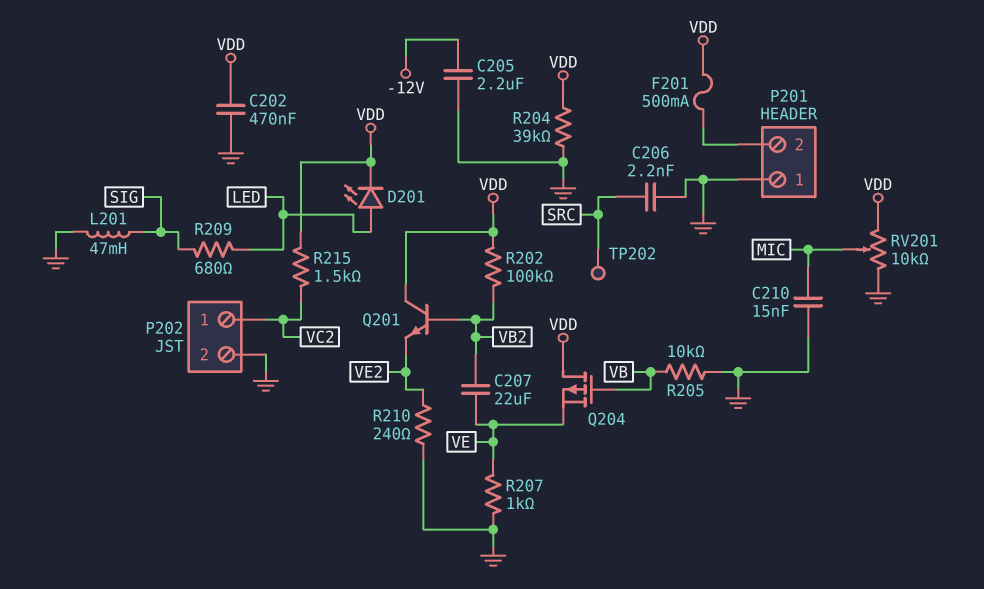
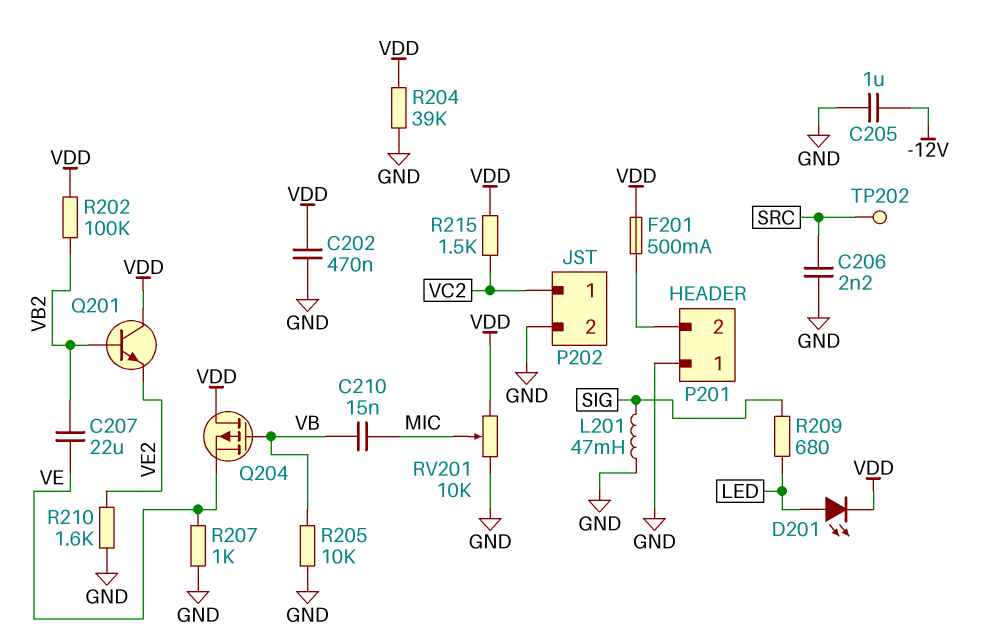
C205: 2.2uF (-12V, GND) -> 1uF (-12V, GND)
C210: 15nF (GND, MIC) -> 15nF (MIC, VB)
R210: 240 (GND, VE2) -> 1.6k (GND, VE2)

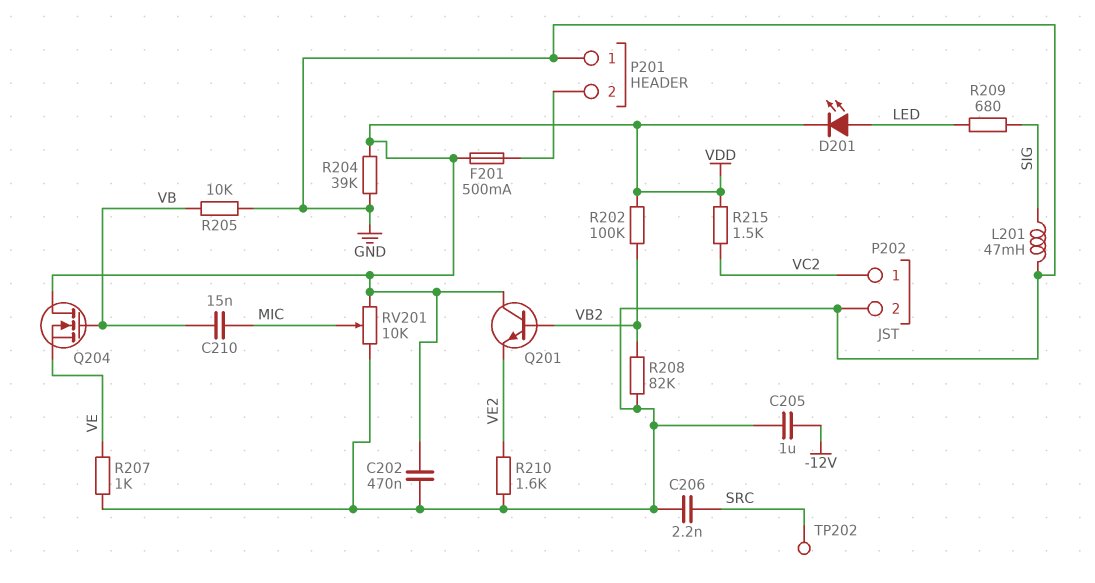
C207: 22uF (VB2, VE) -> none
Q204: PMOS (G VB, D VDD, S VE) -> NMOS (G VB, D VDD, S VE)
R208: none -> 82k (GND, VB2)

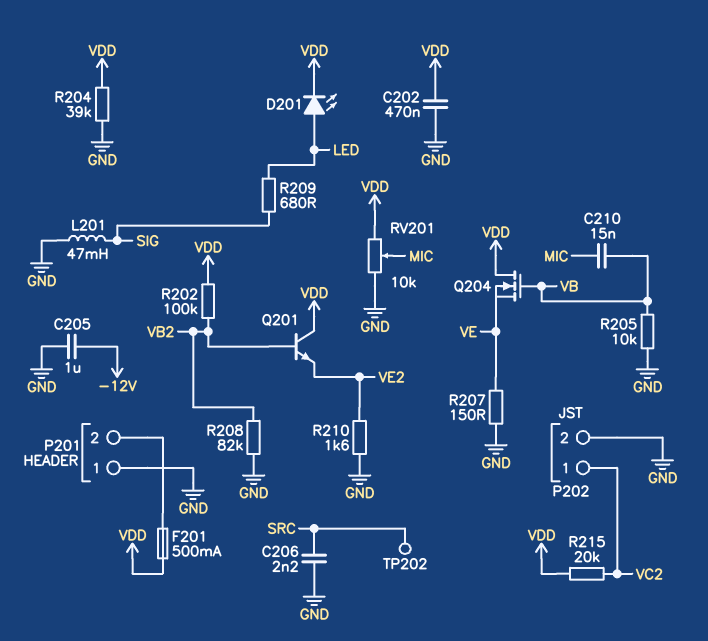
R207: 1k (GND, VE) -> 150 (GND, VE)
R215: 1.5k (VC2, VDD) -> 20k (VC2, VDD)

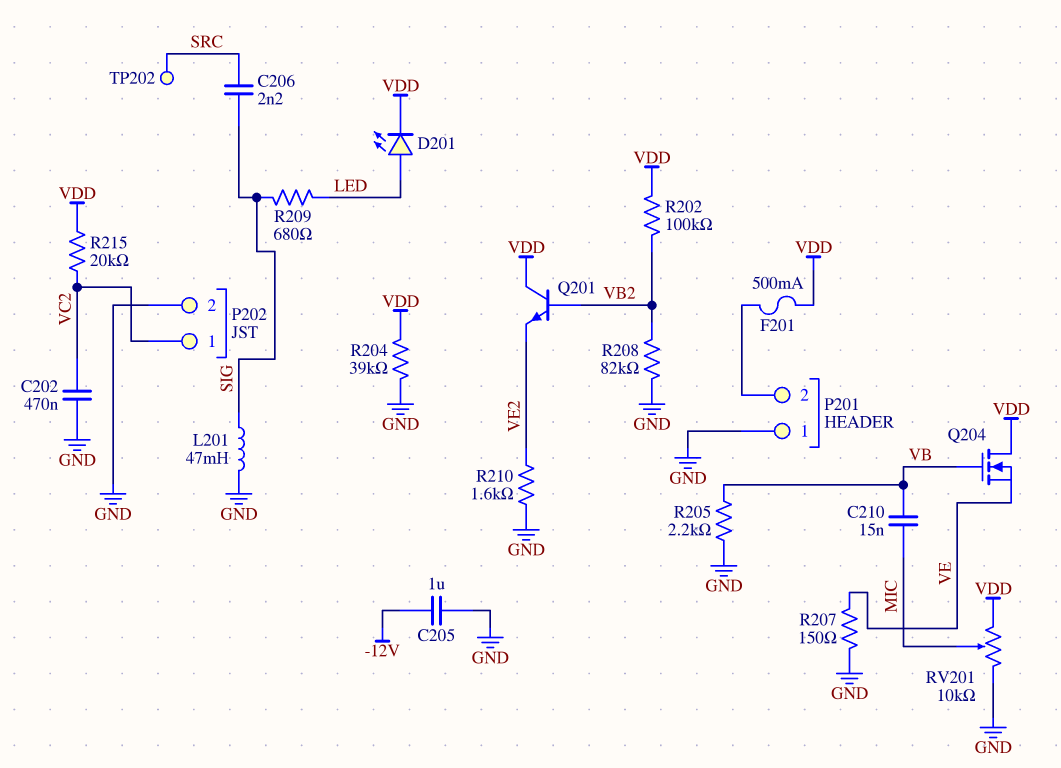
C202: 470nF (GND, VDD) -> 470nF (GND, VC2)
C206: 2.2nF (GND, SRC) -> 2.2nF (SIG, SRC)
R205: 10k (GND, VB) -> 2.2k (GND, VB)

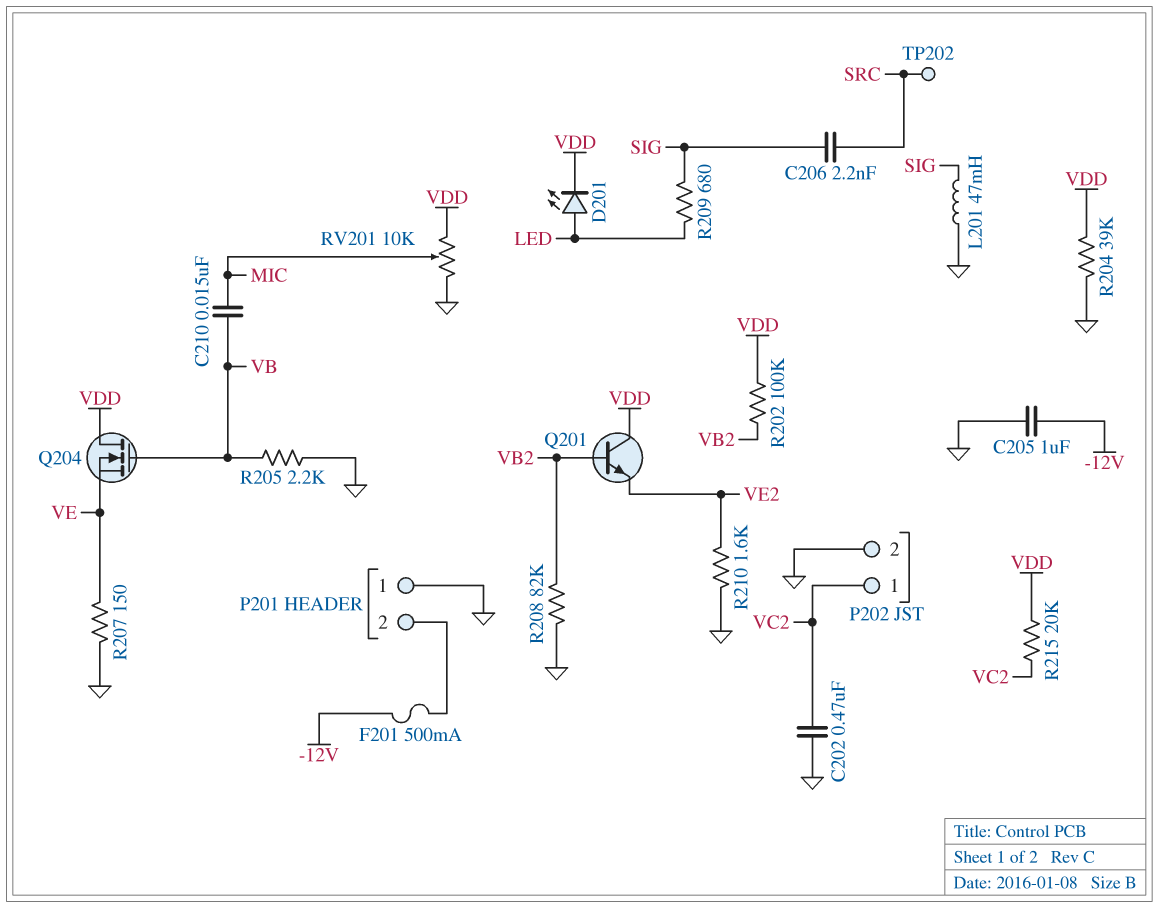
F201: 500mA (P201/2, VDD) -> 500mA (-12V, P201/2)

